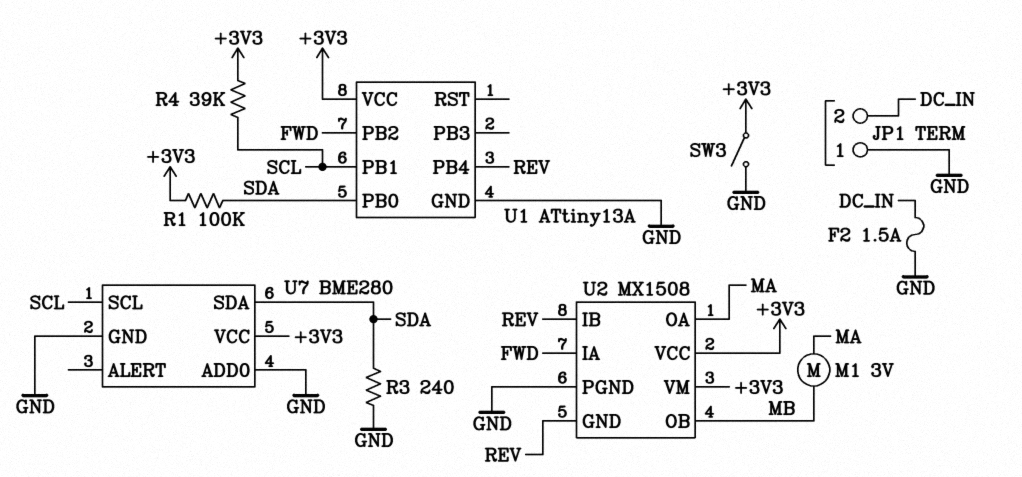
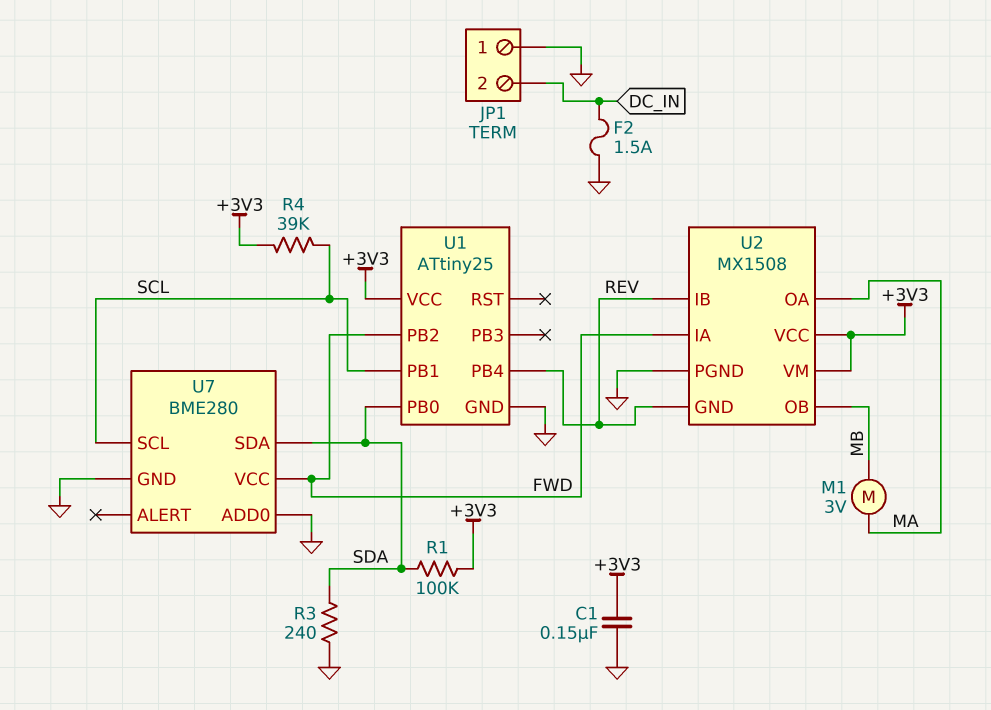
C1: none -> 150nF (+3V3, GND)
SW3: switch (+3V3, GND) -> none
U1: ATtiny13A -> ATtiny25
U7 pin VCC: +3V3 -> FWD

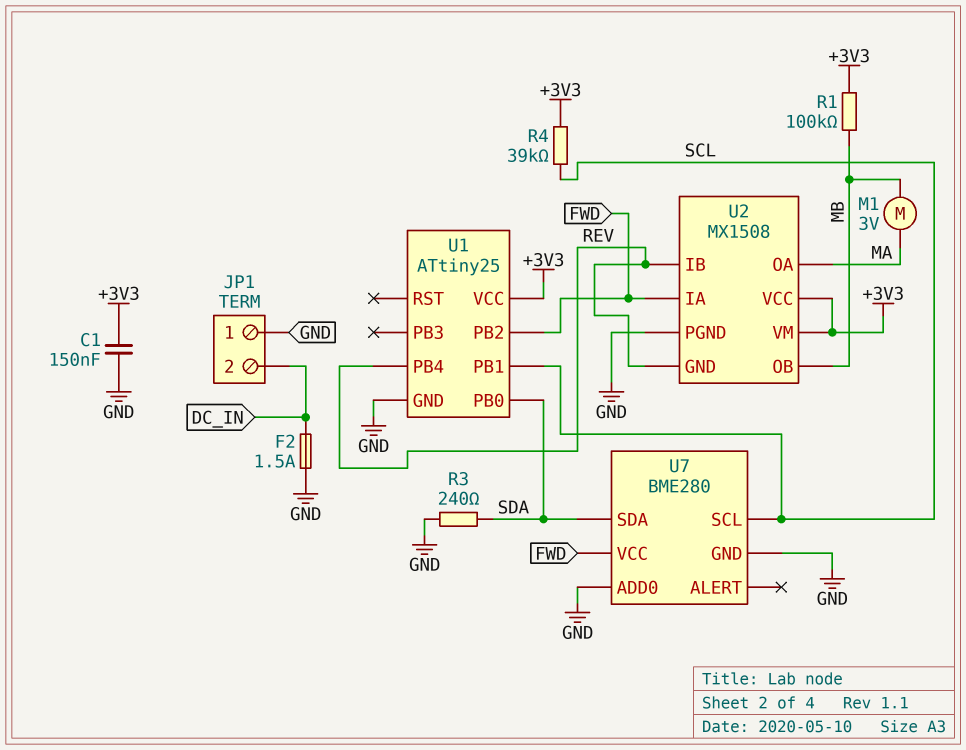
R1: 100k (+3V3, SDA) -> 100k (+3V3, MB)

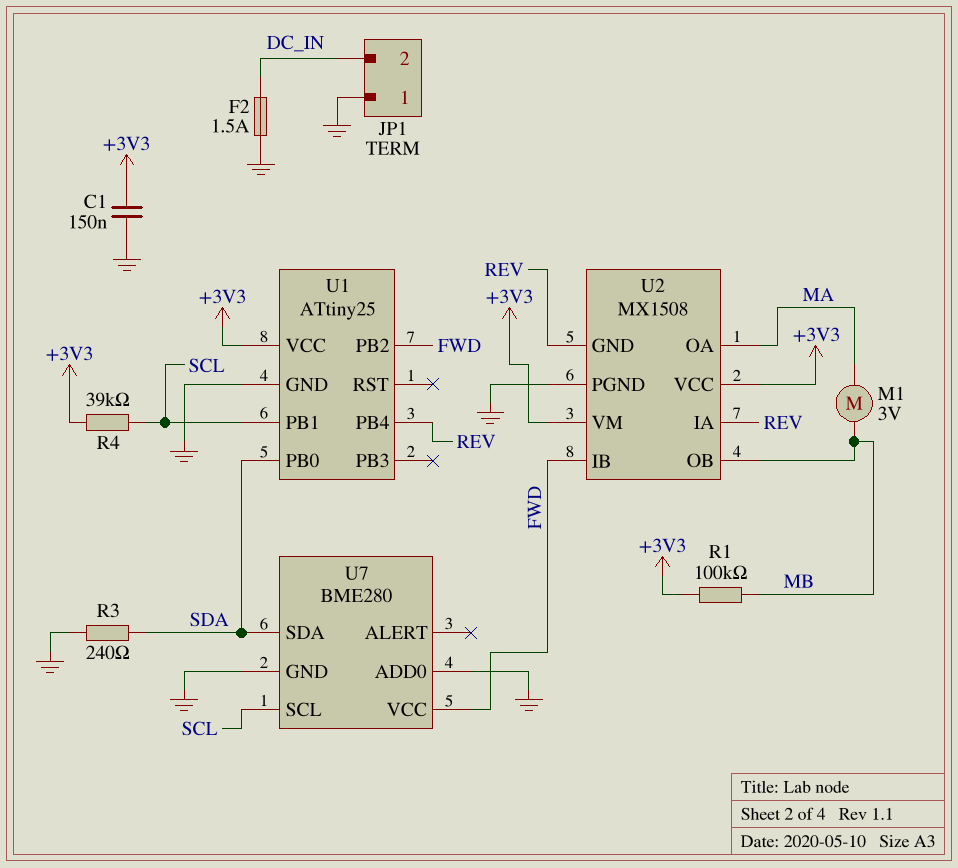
U2 pin IA: FWD -> REV
U2 pin IB: REV -> FWD

